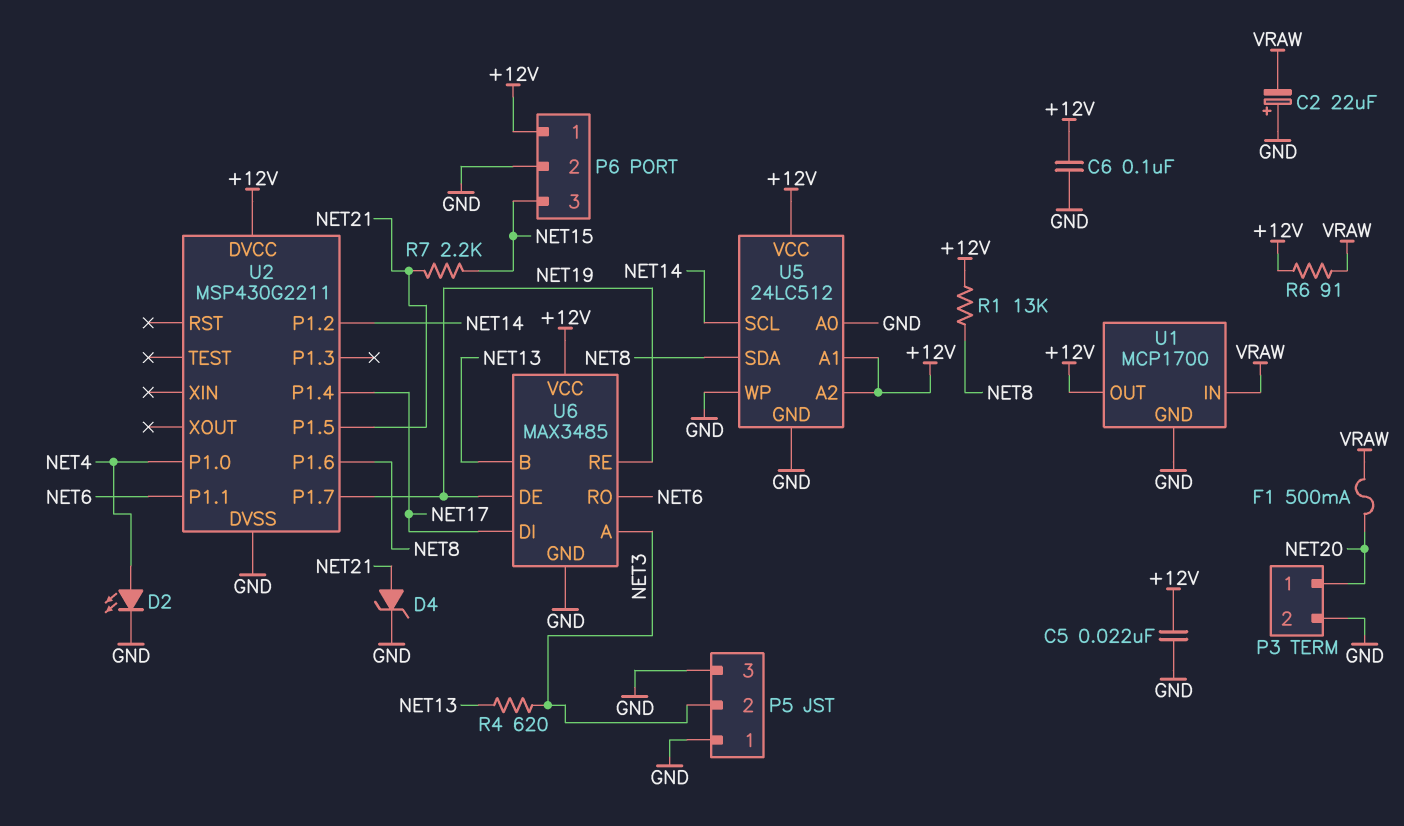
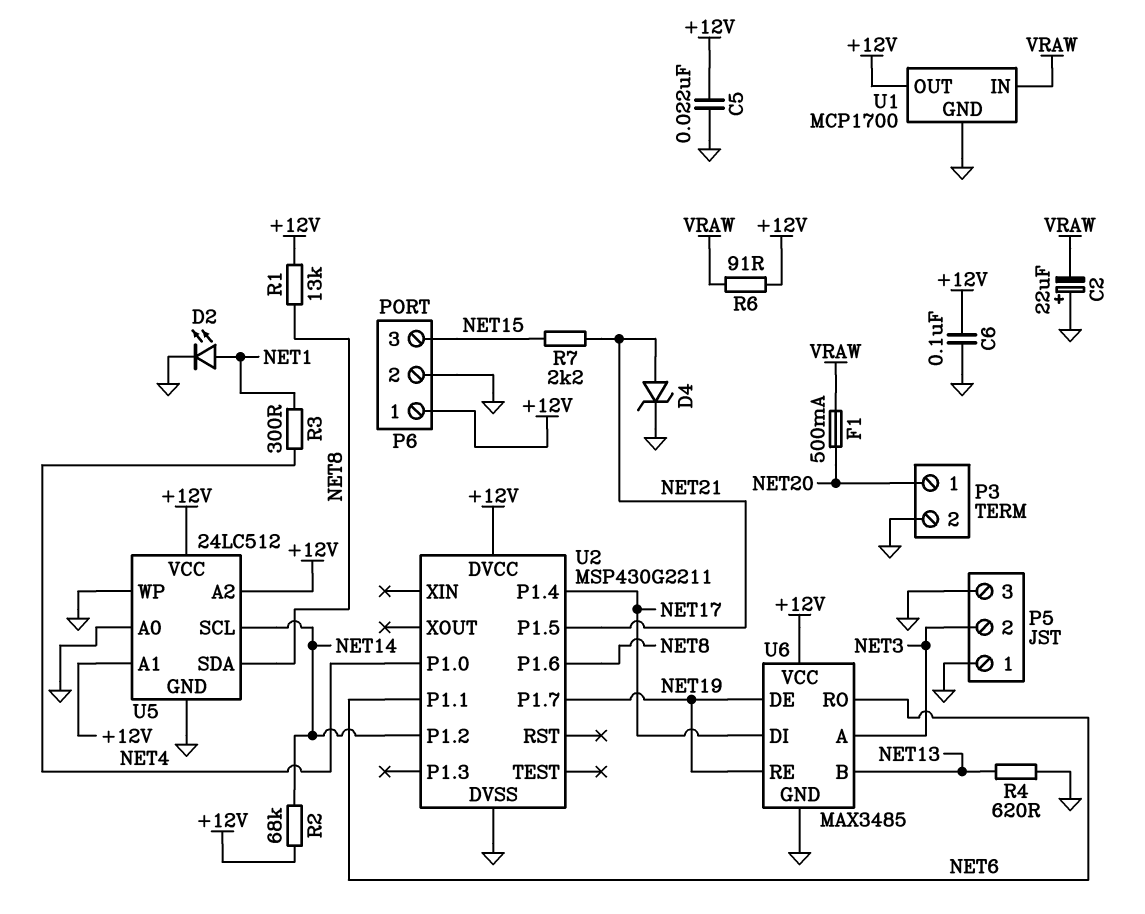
D2: LED (A NET4, K GND) -> LED (A NET1, K GND)
R2: none -> 68k (+12V, NET14)
R3: none -> 300 (NET1, NET4)
R4: 620 (NET3, NET13) -> 620 (GND, NET13)

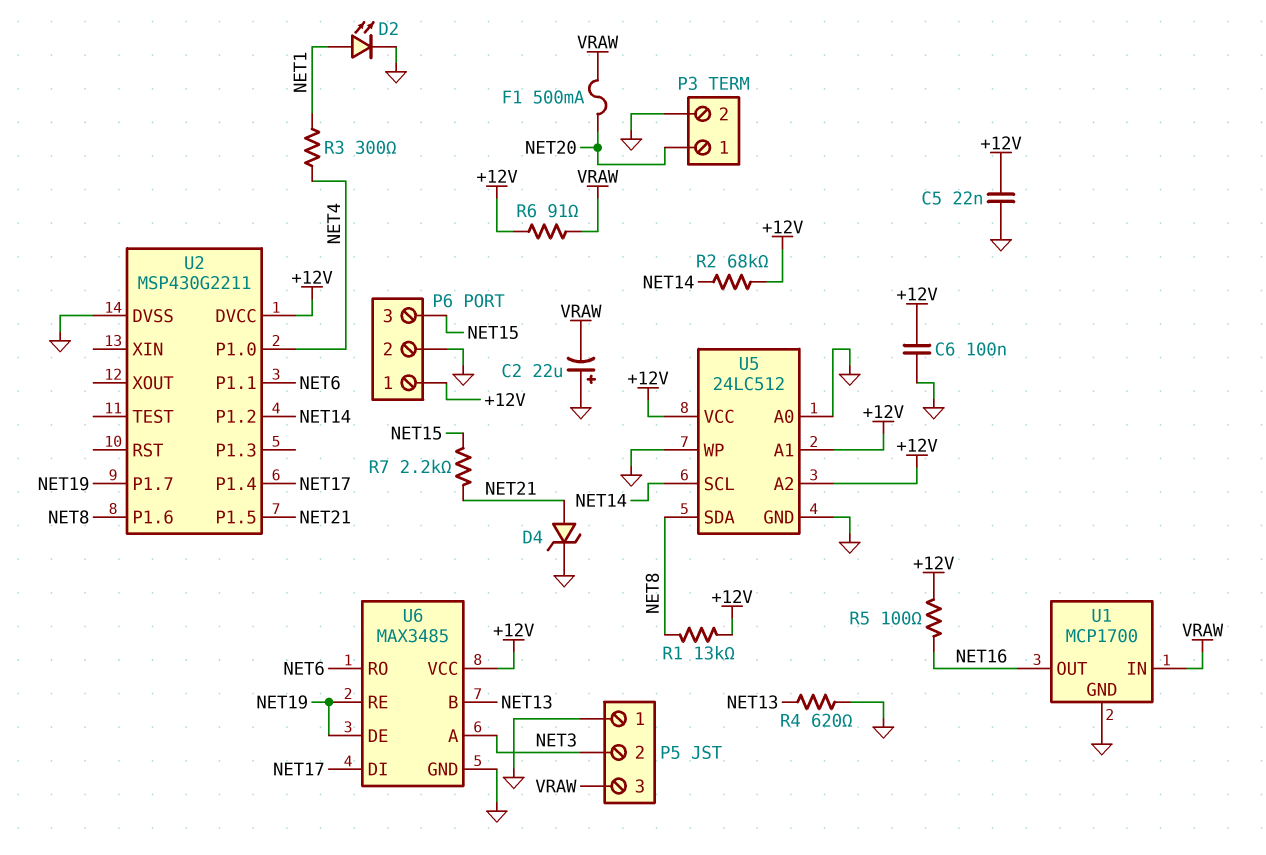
P5 pin 3: GND -> VRAW
R5: none -> 100 (+12V, NET16)
U1 pin OUT: +12V -> NET16

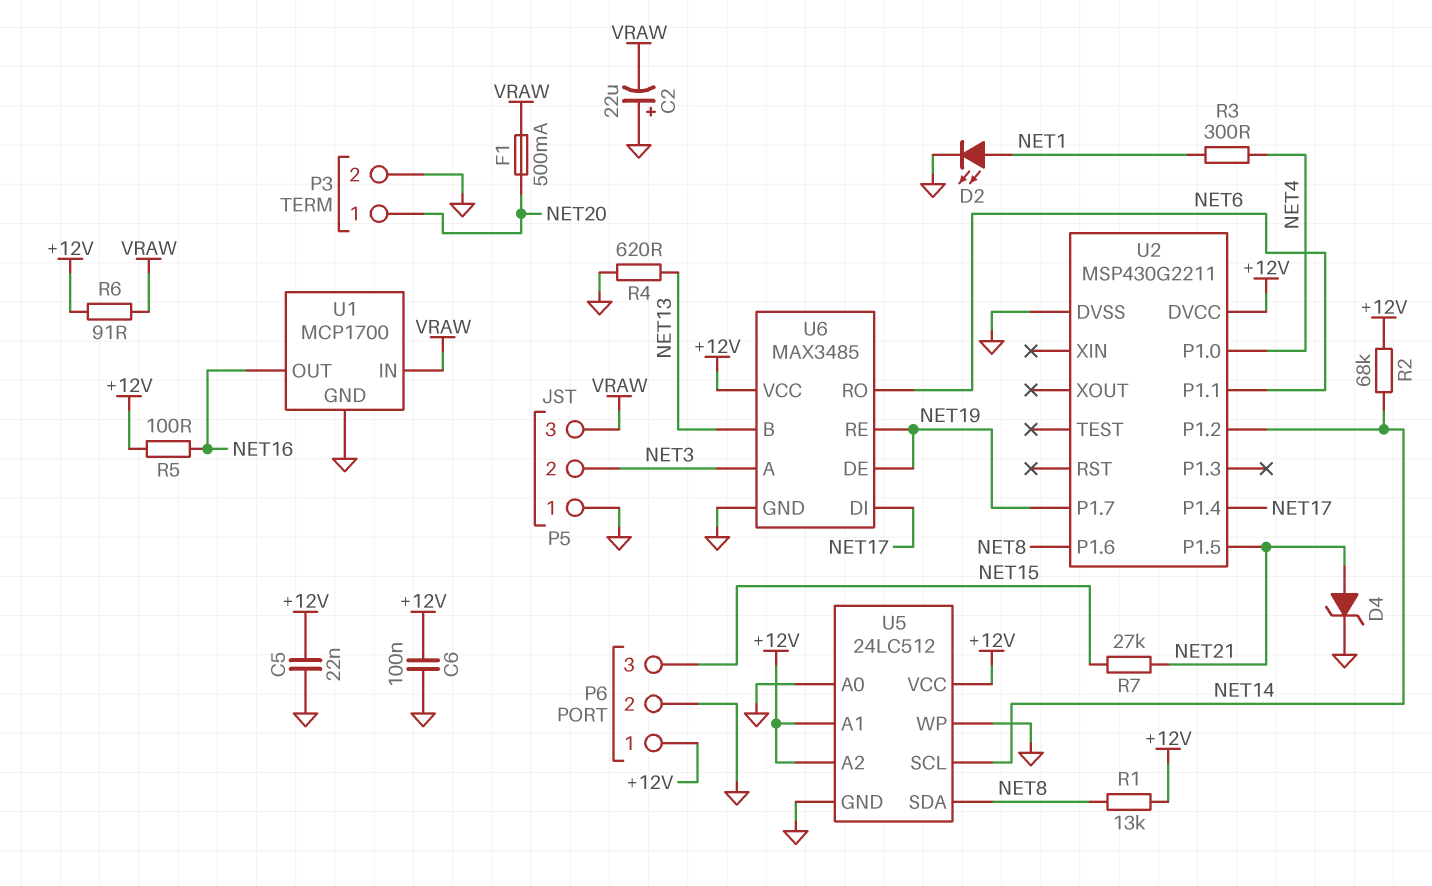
R7: 2.2k (NET15, NET21) -> 27k (NET15, NET21)

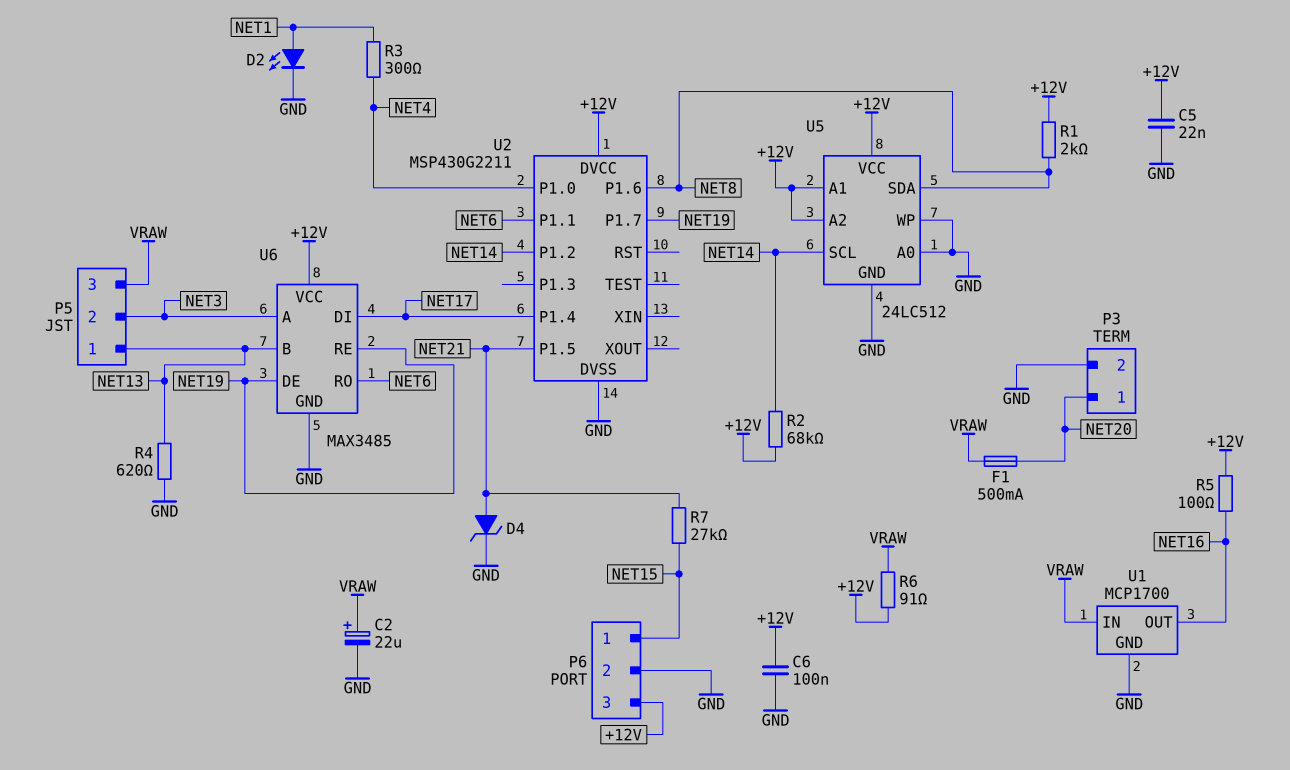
C2: 22uF (plus GND, minus VRAW) -> 22uF (plus VRAW, minus GND)
P5 pin 1: GND -> NET13
P6 pin 1: +12V -> NET15
P6 pin 3: NET15 -> +12V
R1: 13k (+12V, NET8) -> 2k (+12V, NET8)

